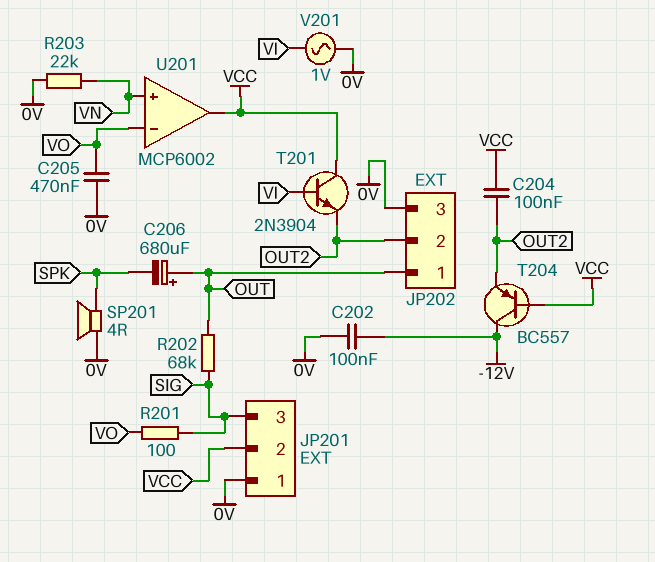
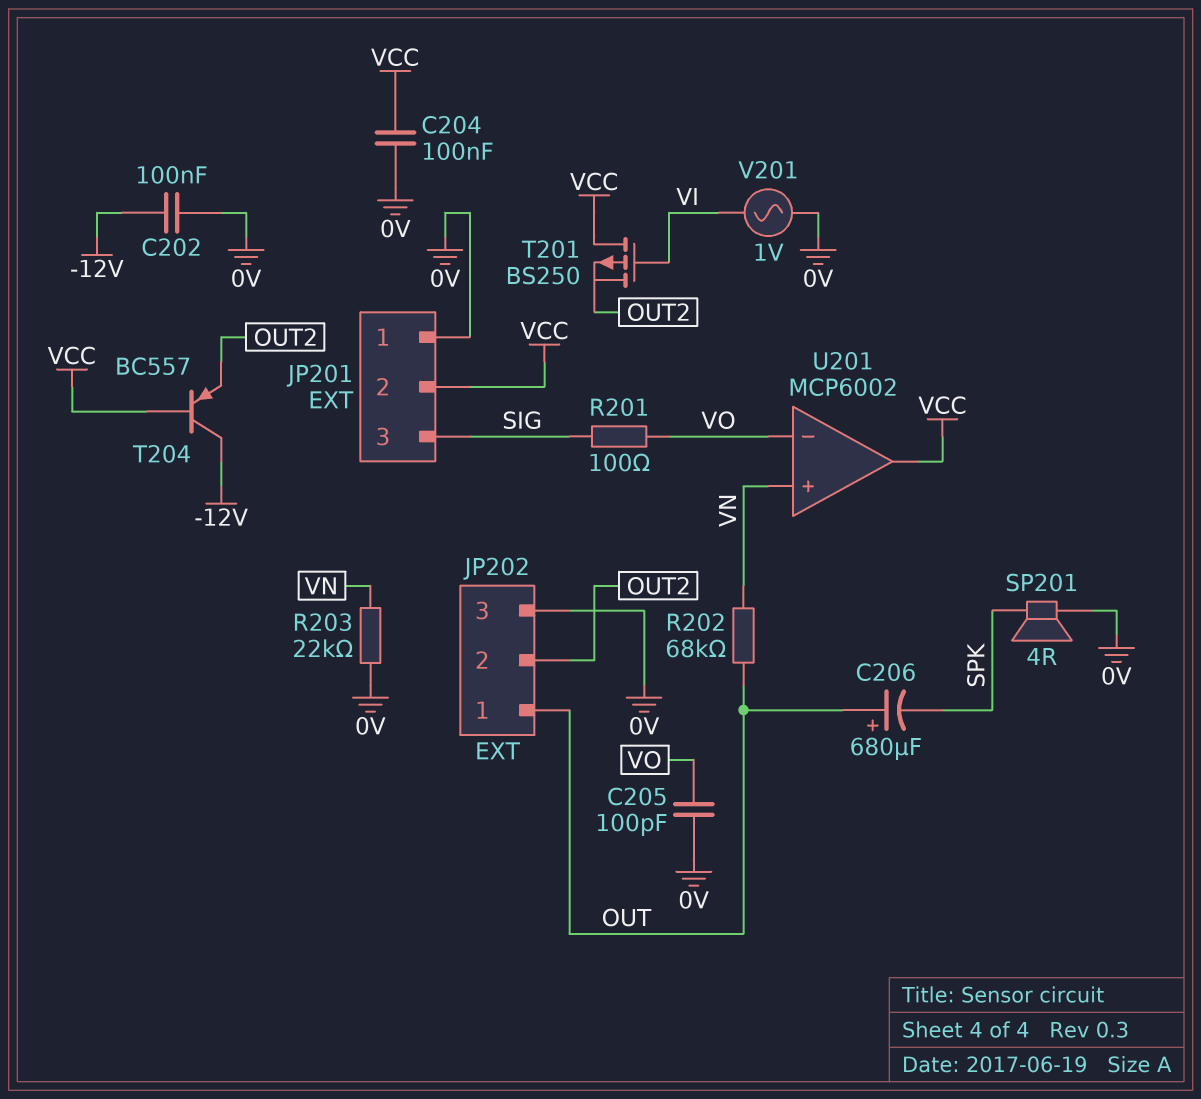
C204: 100nF (OUT2, VCC) -> 100nF (0V, VCC)
C205: 470nF (0V, VO) -> 100pF (0V, VO)
R202: 68k (OUT, SIG) -> 68k (OUT, VN)
T201: NPN 2N3904 (B VI, C VCC, E OUT2) -> PMOS BS250 (G VI, D VCC, S OUT2)

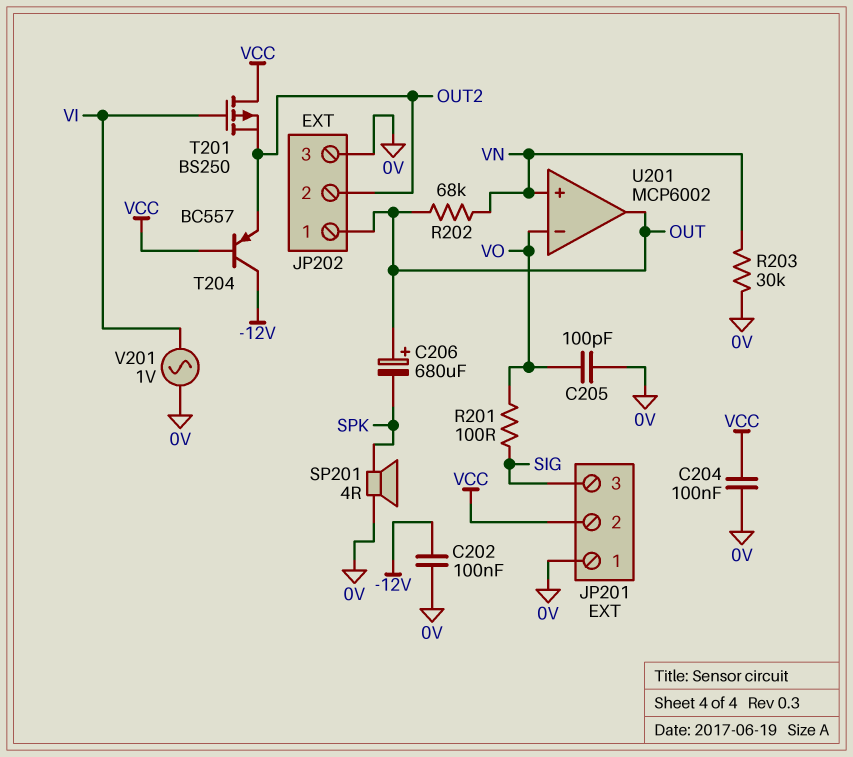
R203: 22k (0V, VN) -> 30k (0V, VN)
U201 pin out: VCC -> OUT

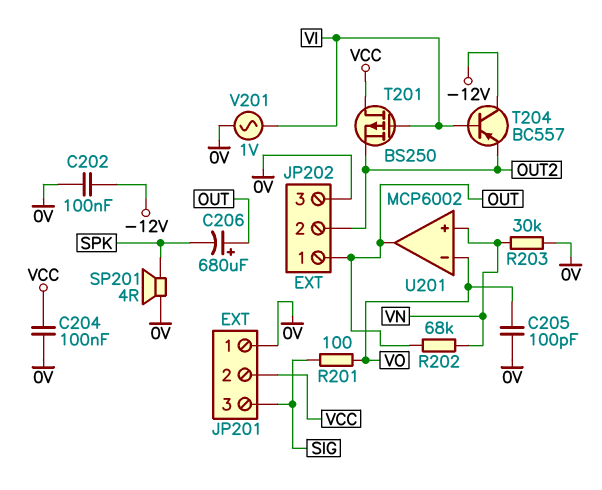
T204: PNP BC557 (B VCC, C -12V, E OUT2) -> PNP BC557 (B VI, C -12V, E OUT2)

